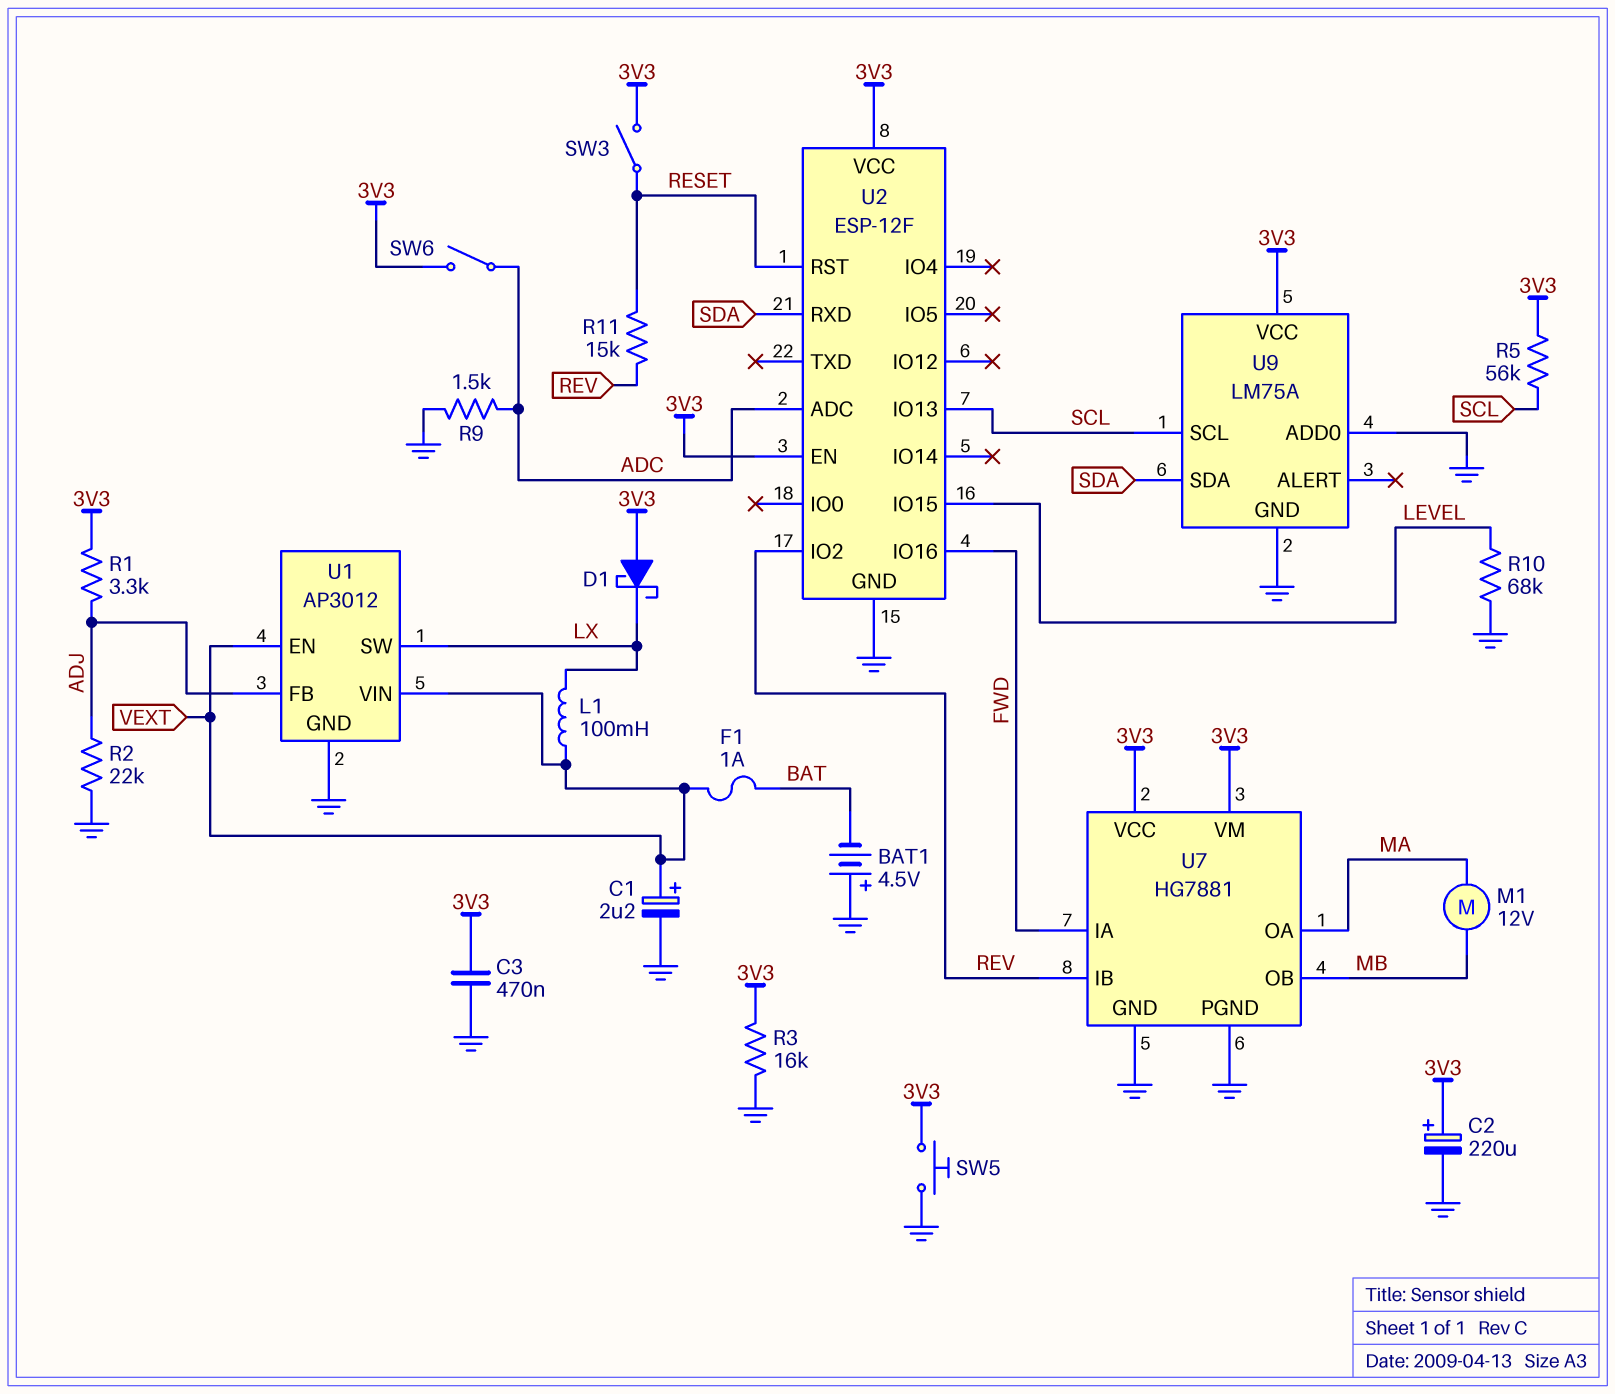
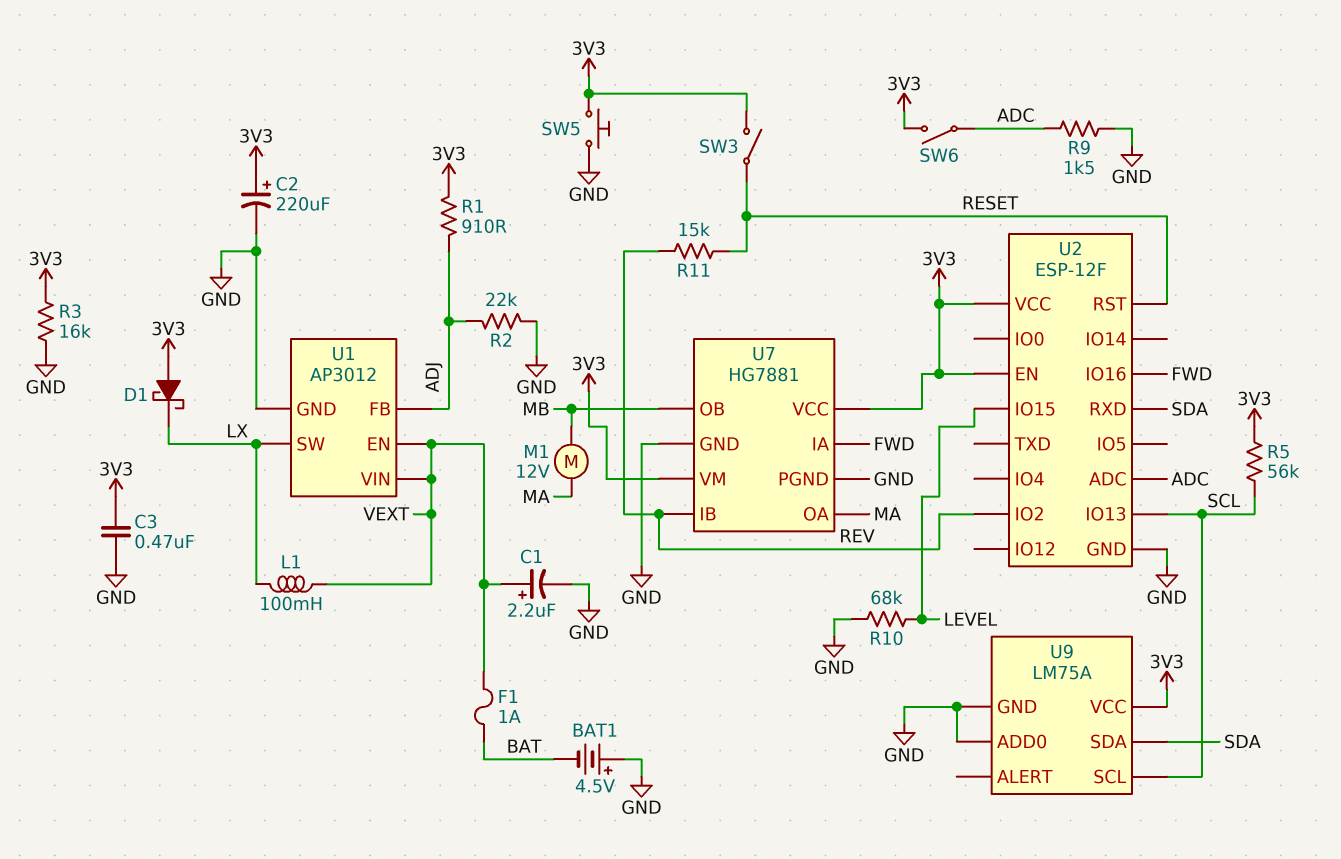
R1: 3.3k (3V3, ADJ) -> 910 (3V3, ADJ)

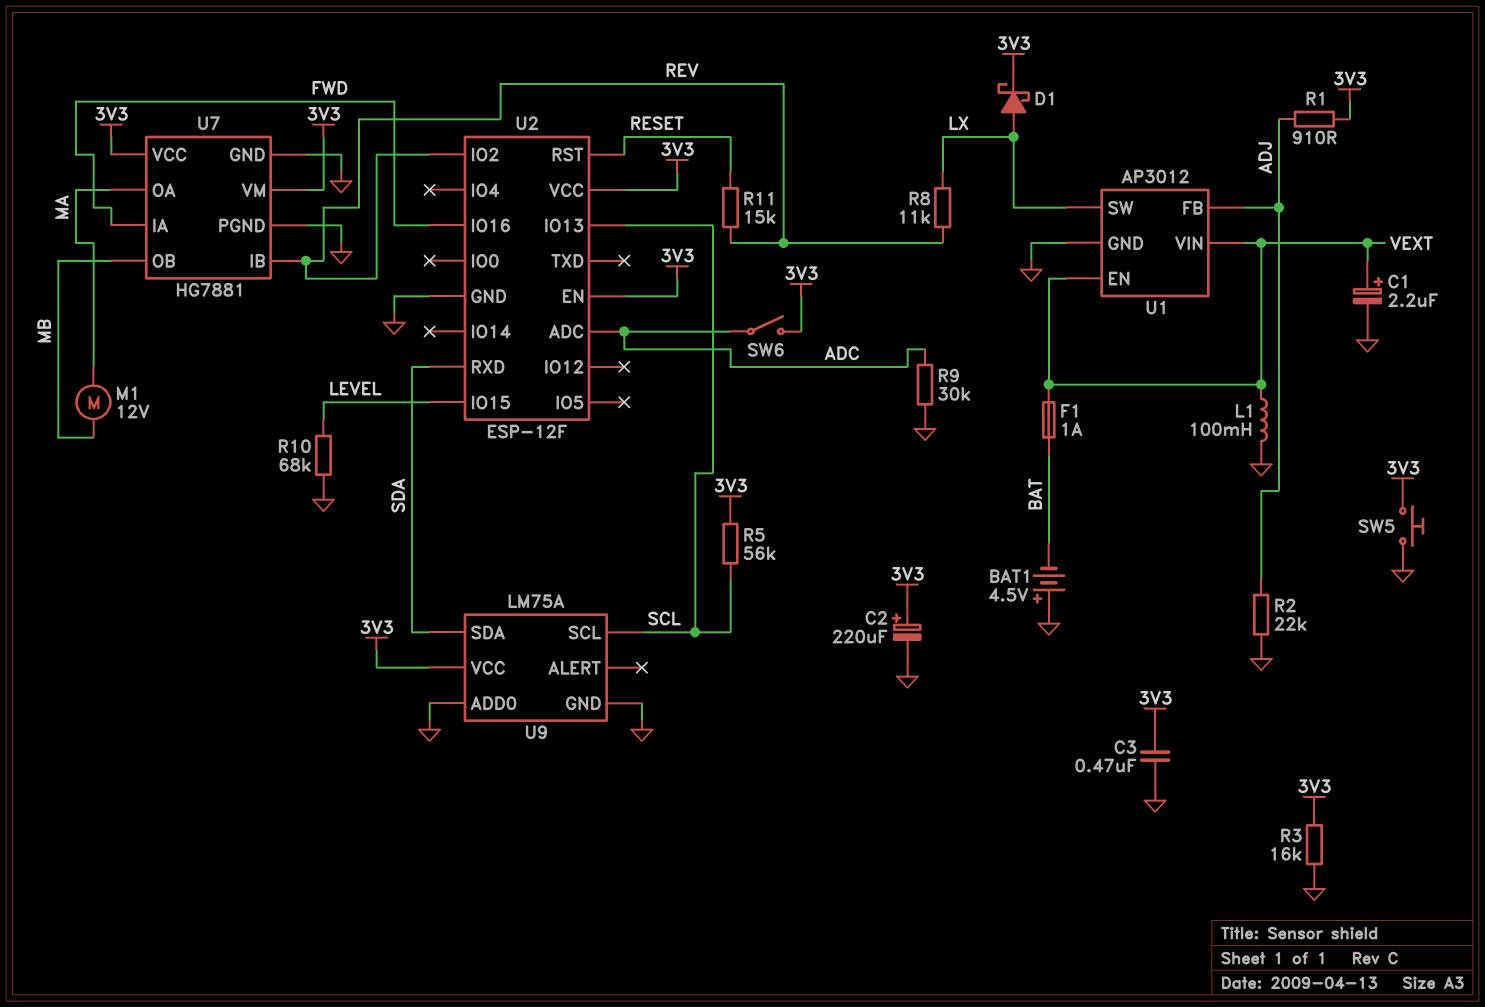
D1: schottky (A 3V3, K LX) -> schottky (A LX, K 3V3)
L1: 100mH (LX, VEXT) -> 100mH (GND, VEXT)
R8: none -> 11k (LX, REV)
R9: 1.5k (ADC, GND) -> 30k (ADC, GND)
SW3: switch (3V3, RESET) -> none

